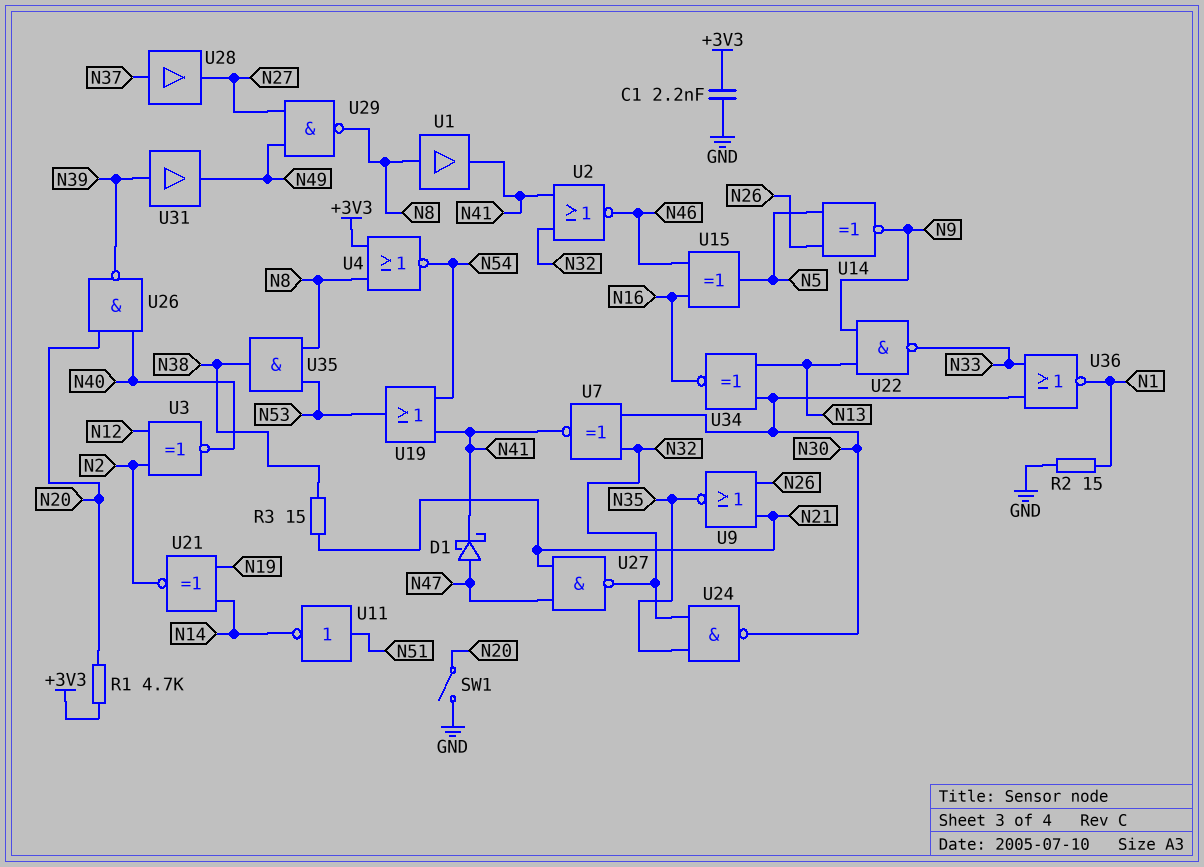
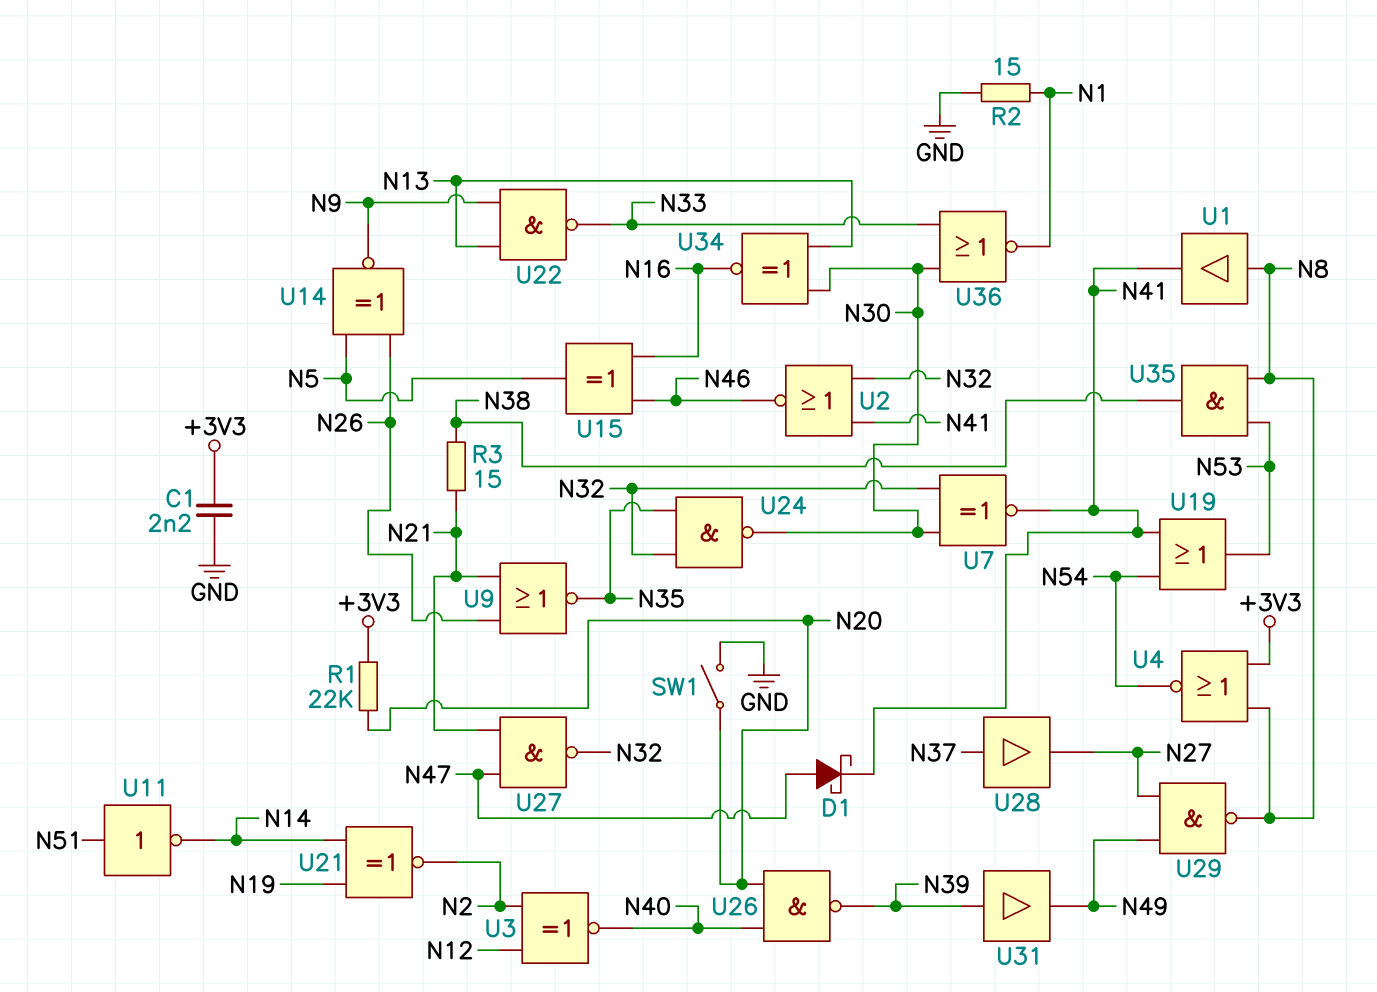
R1: 4.7k (+3V3, N20) -> 22k (+3V3, N20)

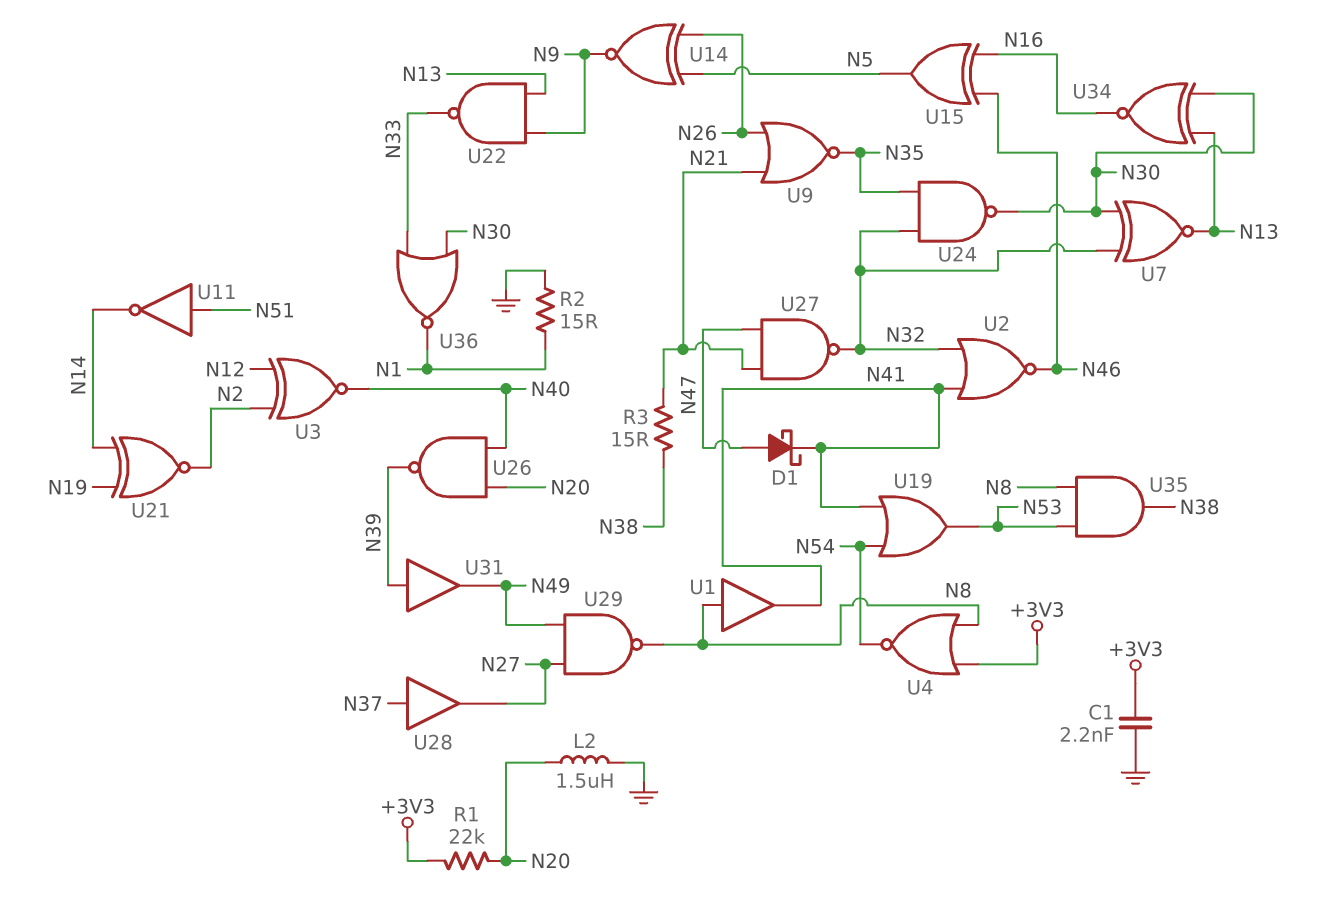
L2: none -> 1.5uH (GND, N20)
SW1: switch (GND, N20) -> none
U7: XNOR (in N30, in N32, out N41) -> XNOR (in N30, in N32, out N13)

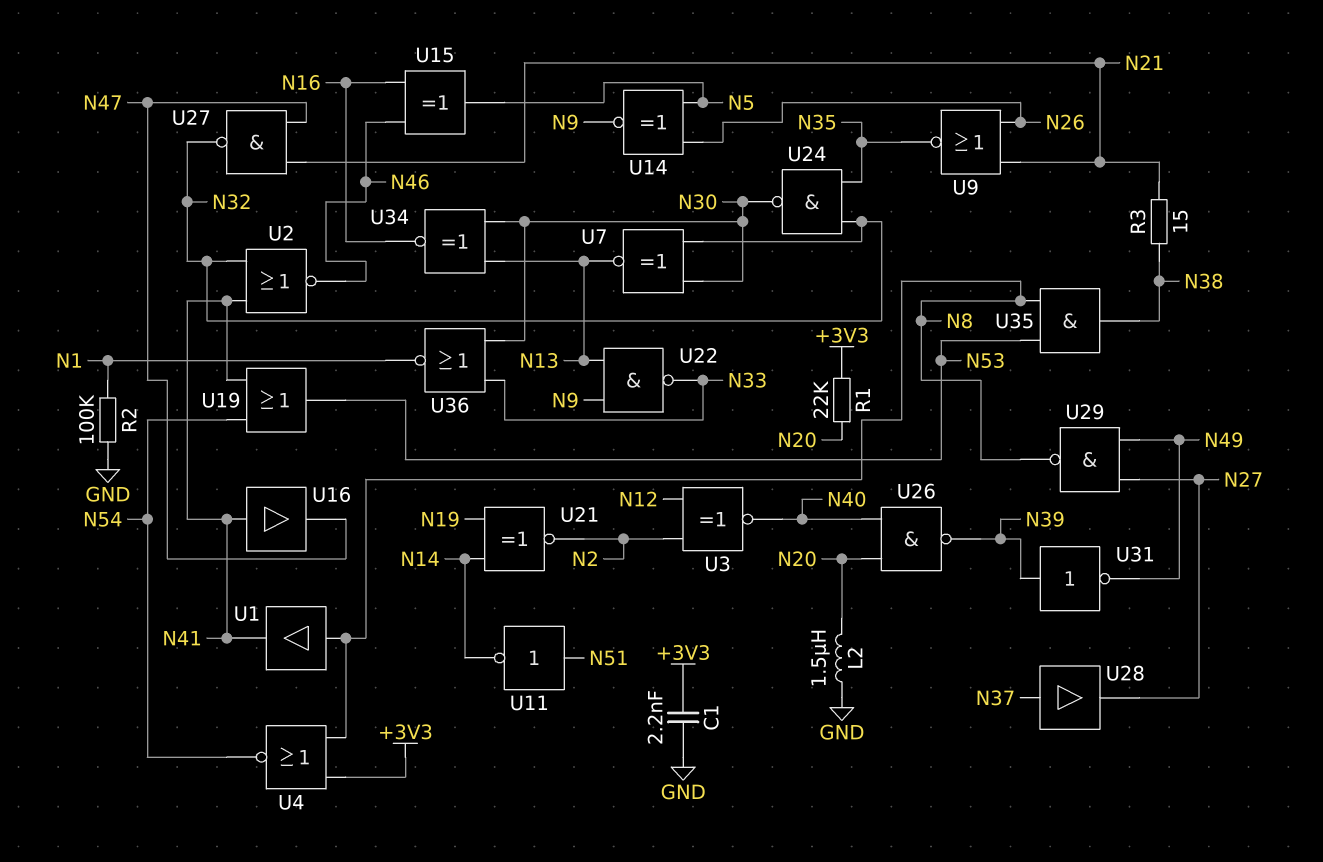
D1: schottky (A N47, K N41) -> none
R2: 15 (GND, N1) -> 100k (GND, N1)
U16: none -> buffer (in N41, out N47)
U31: buffer (in N39, out N49) -> NOT (in N39, out N49)

